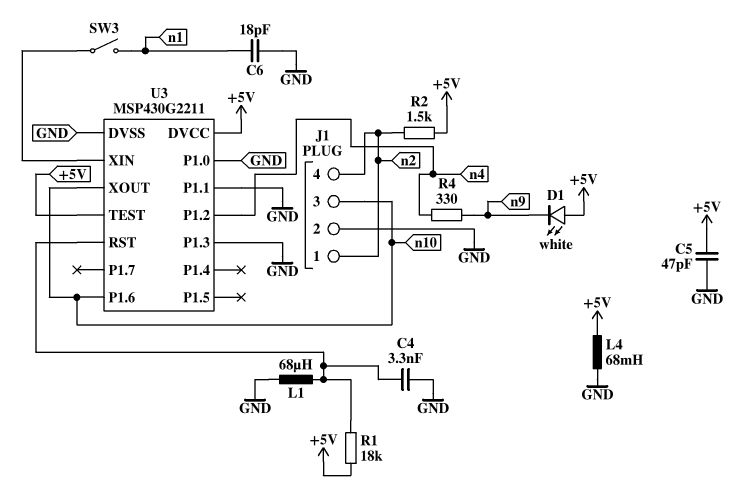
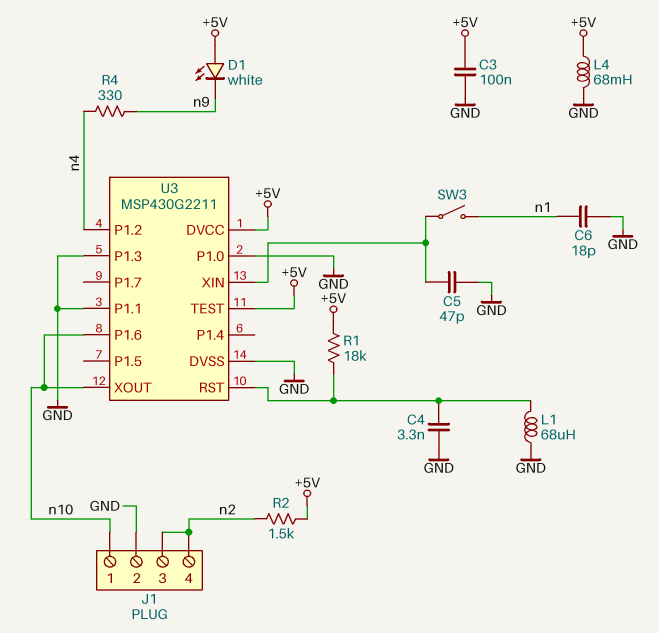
C3: none -> 100nF (+5V, GND)
C5: 47pF (+5V, GND) -> 47pF (GND, U3/XIN)
J1 pin 1: n2 -> n10
J1 pin 3: n10 -> n2

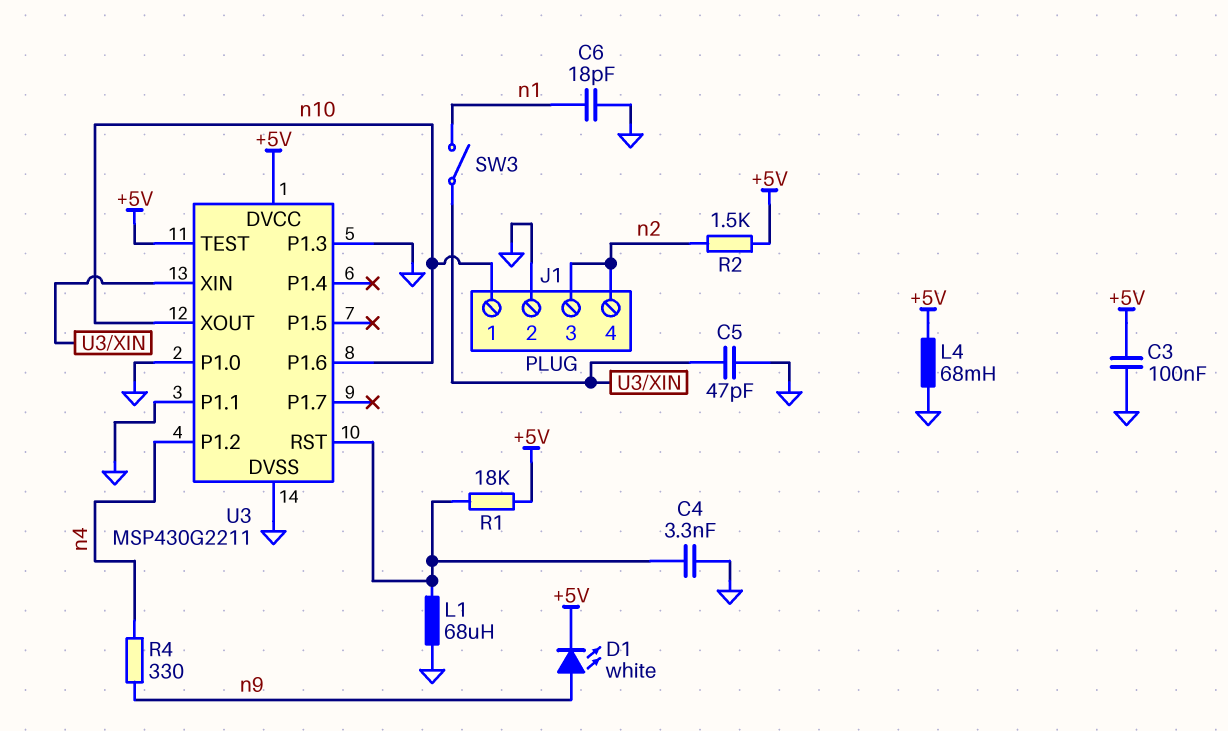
D1: LED white (A +5V, K n9) -> LED white (A n9, K +5V)

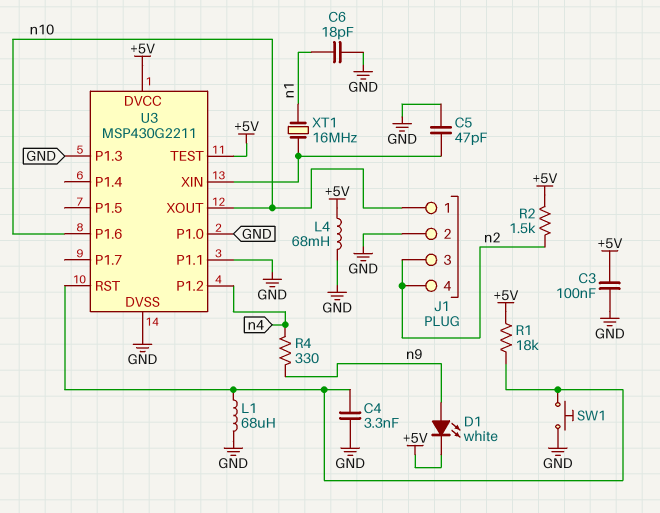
SW1: none -> button (GND, U3/RST)
SW3: switch (U3/XIN, n1) -> none
XT1: none -> 16MHz (U3/XIN, n1)

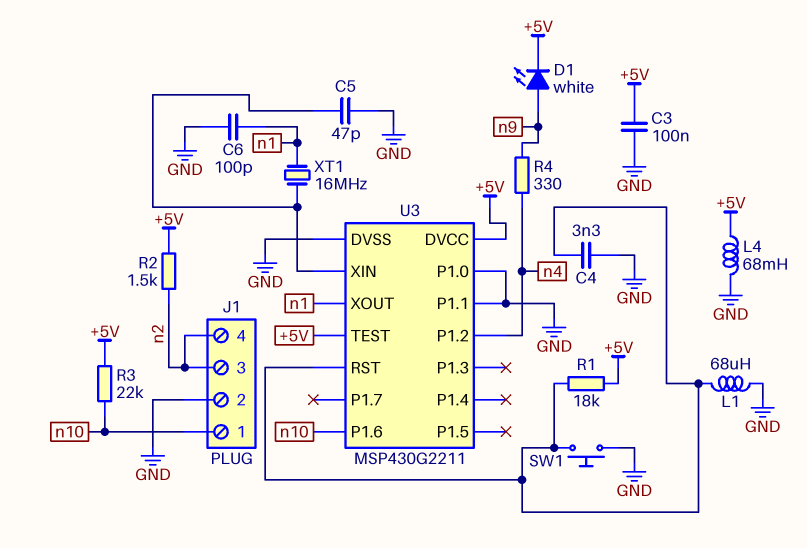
C6: 18pF (GND, n1) -> 100pF (GND, n1)
R3: none -> 22k (+5V, n10)
U3 pin P1.3: GND -> none
U3 pin XOUT: n10 -> n1

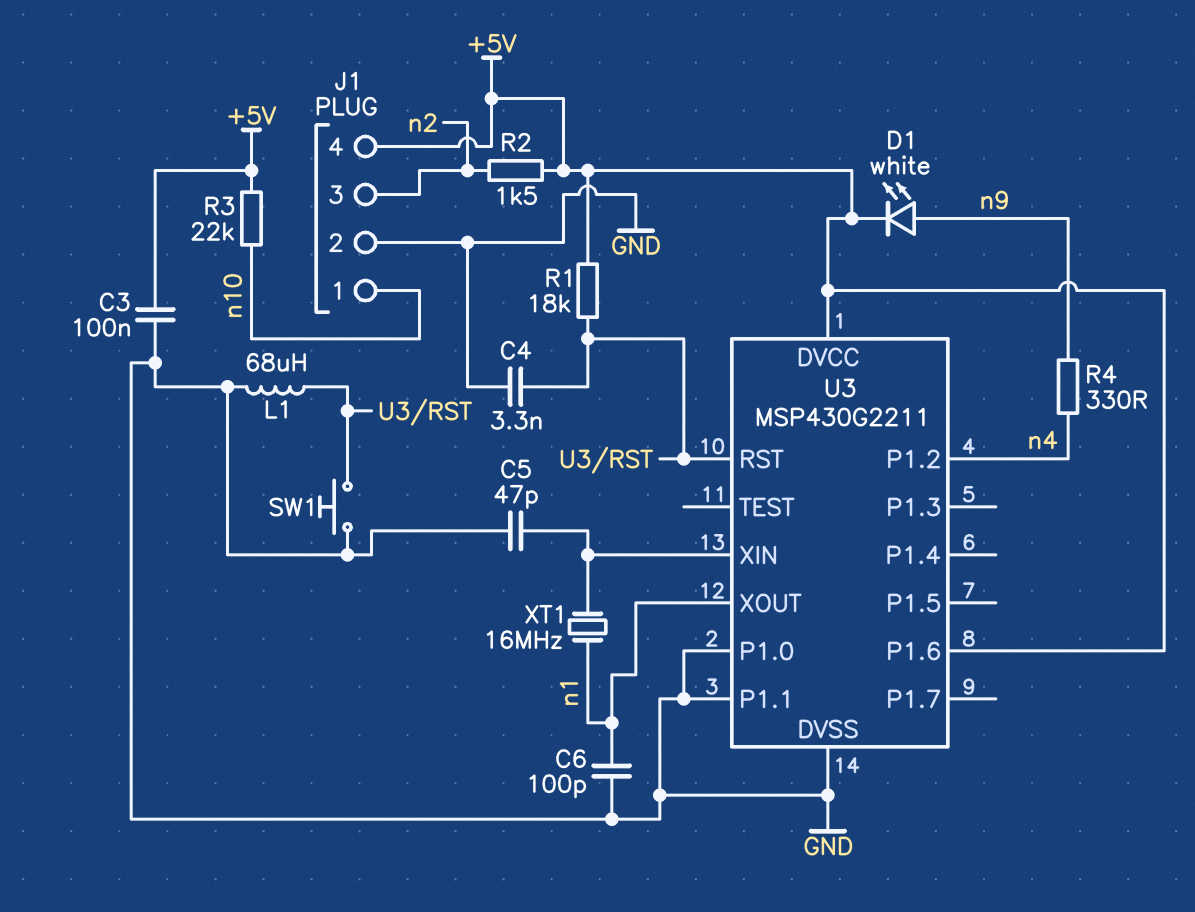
J1 pin 4: n2 -> +5V
L4: 68mH (+5V, GND) -> none
U3 pin P1.6: n10 -> +5V
U3 pin TEST: +5V -> none

